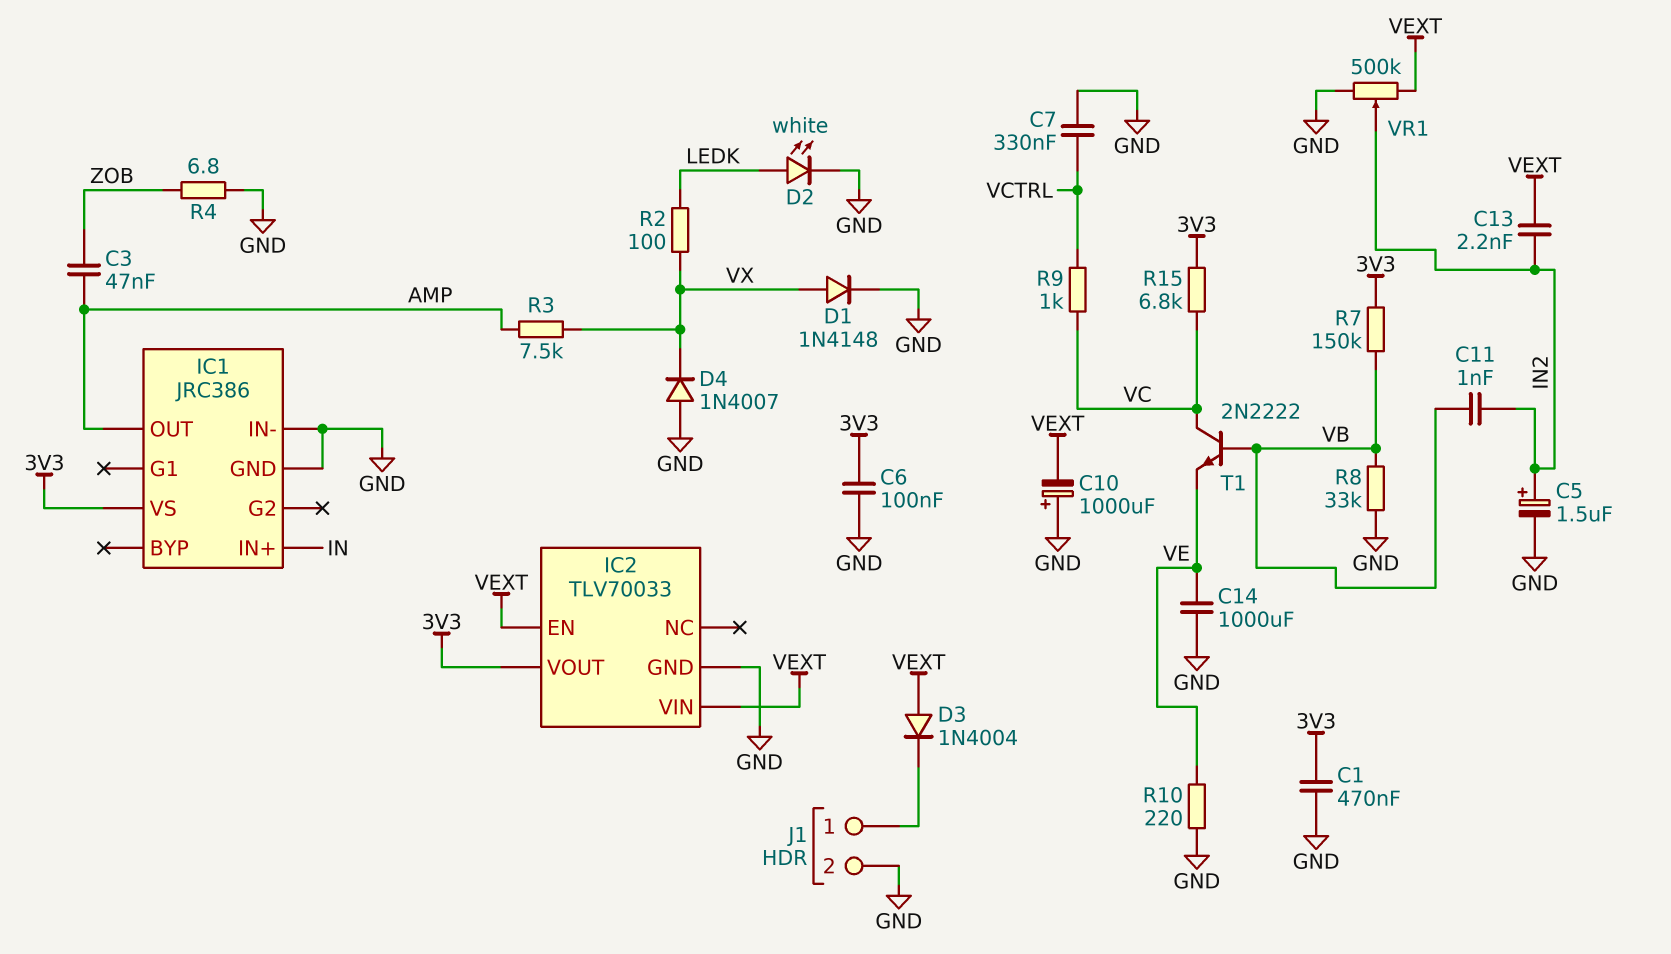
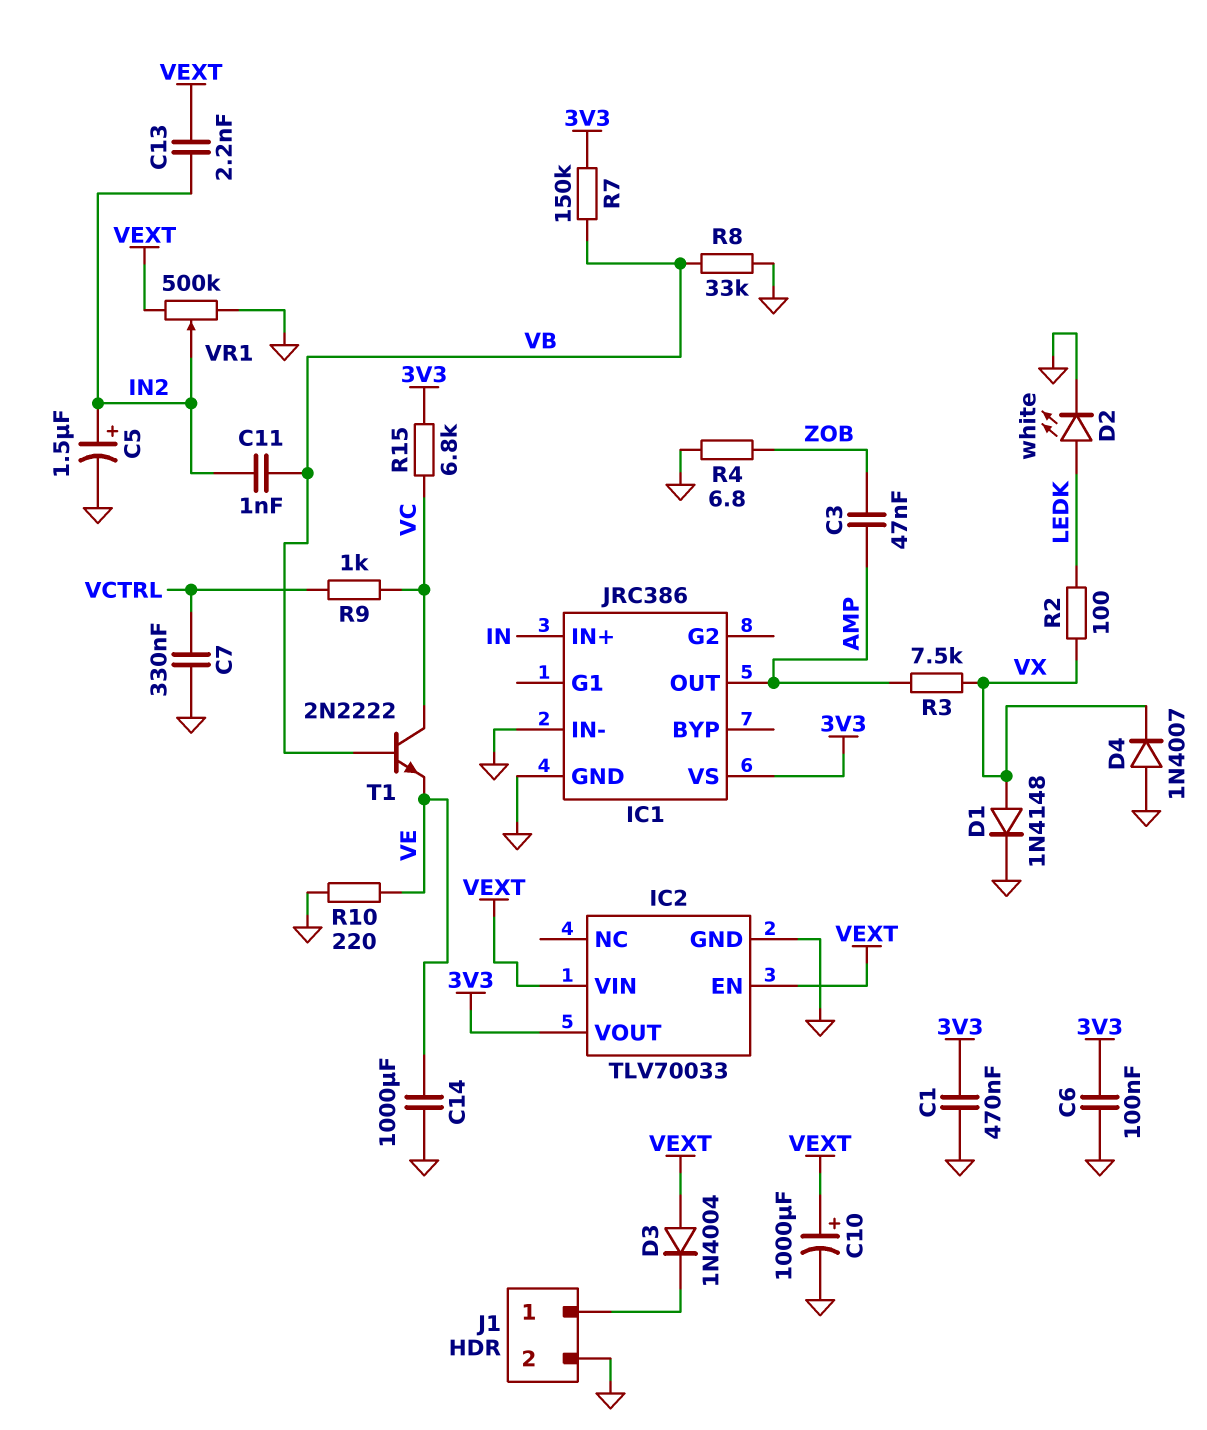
C10: 1000uF (plus GND, minus VEXT) -> 1000uF (plus VEXT, minus GND)

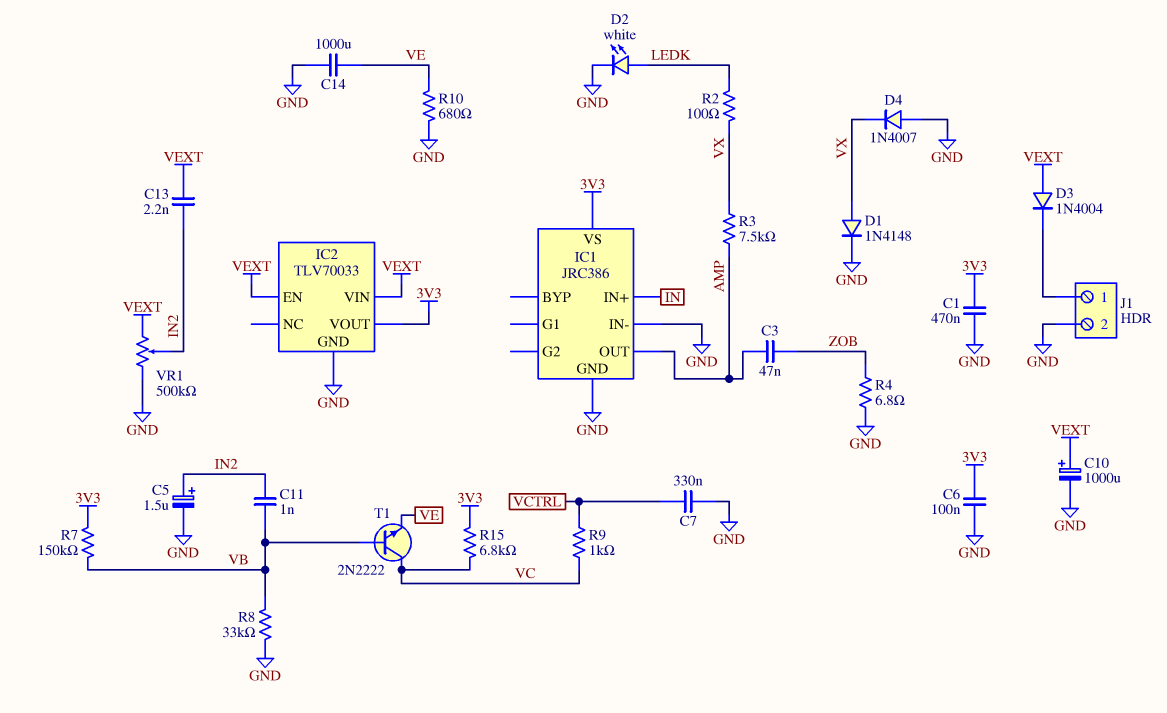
R10: 220 (GND, VE) -> 680 (GND, VE)

